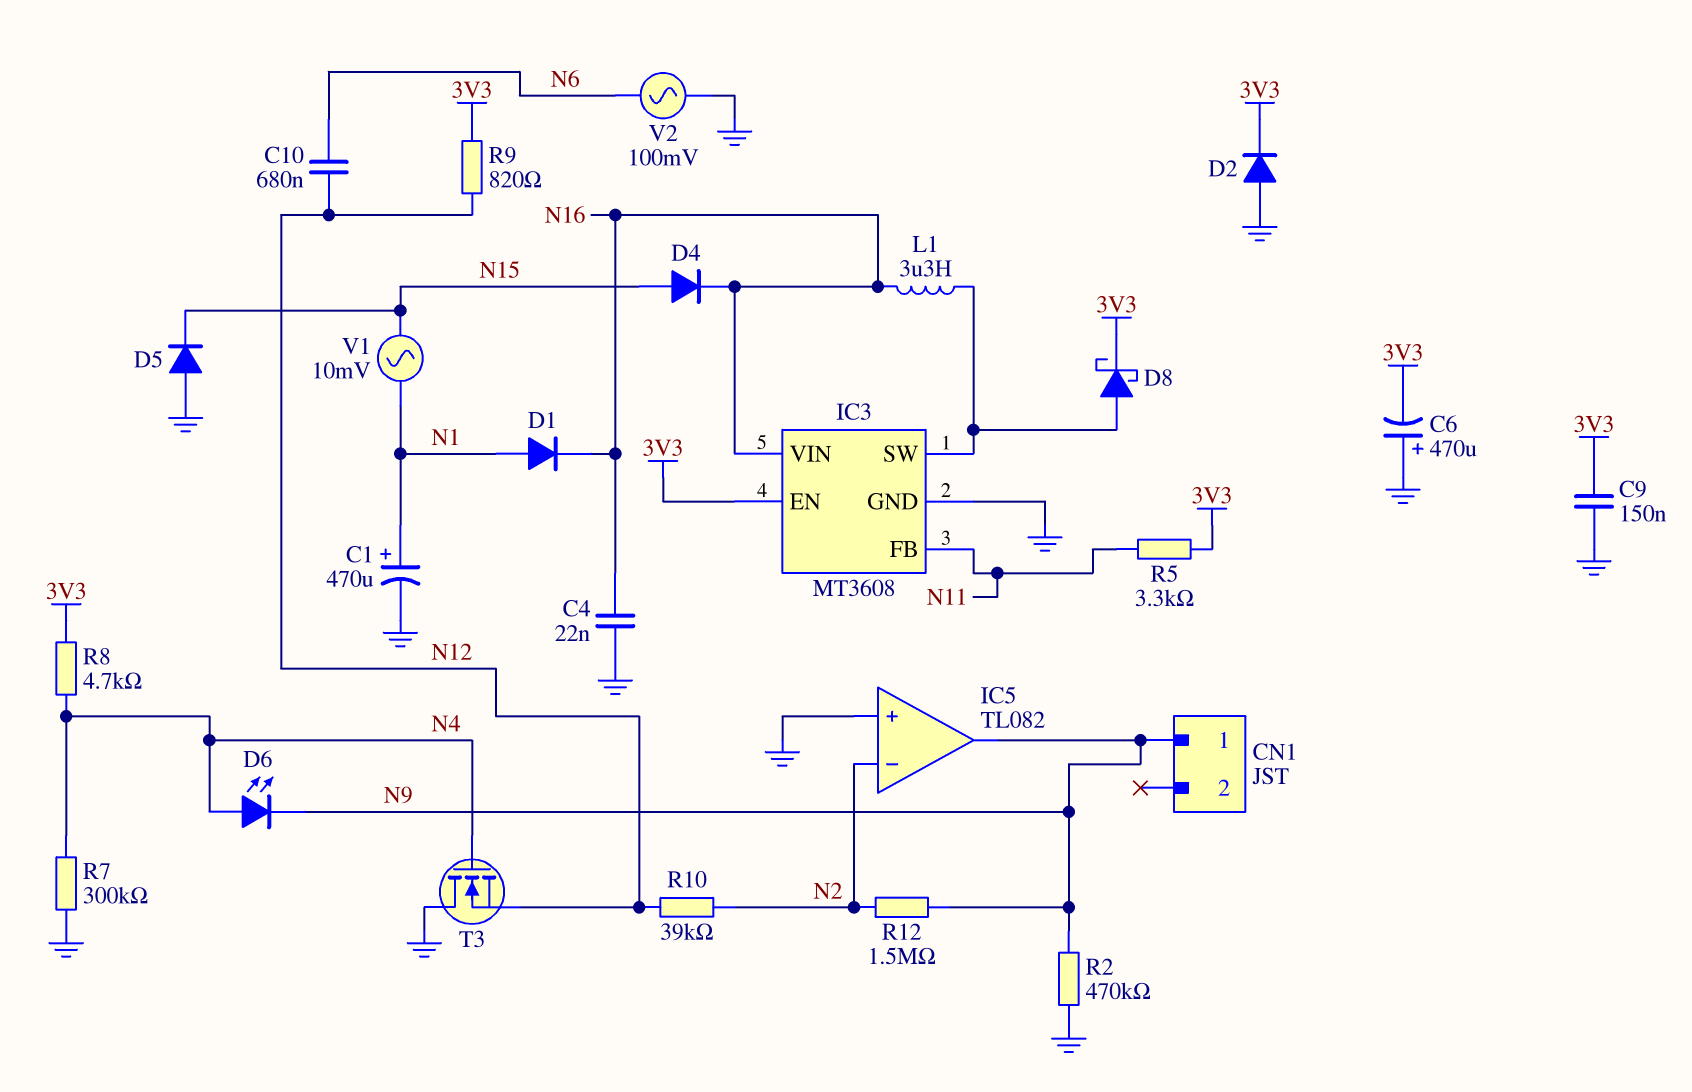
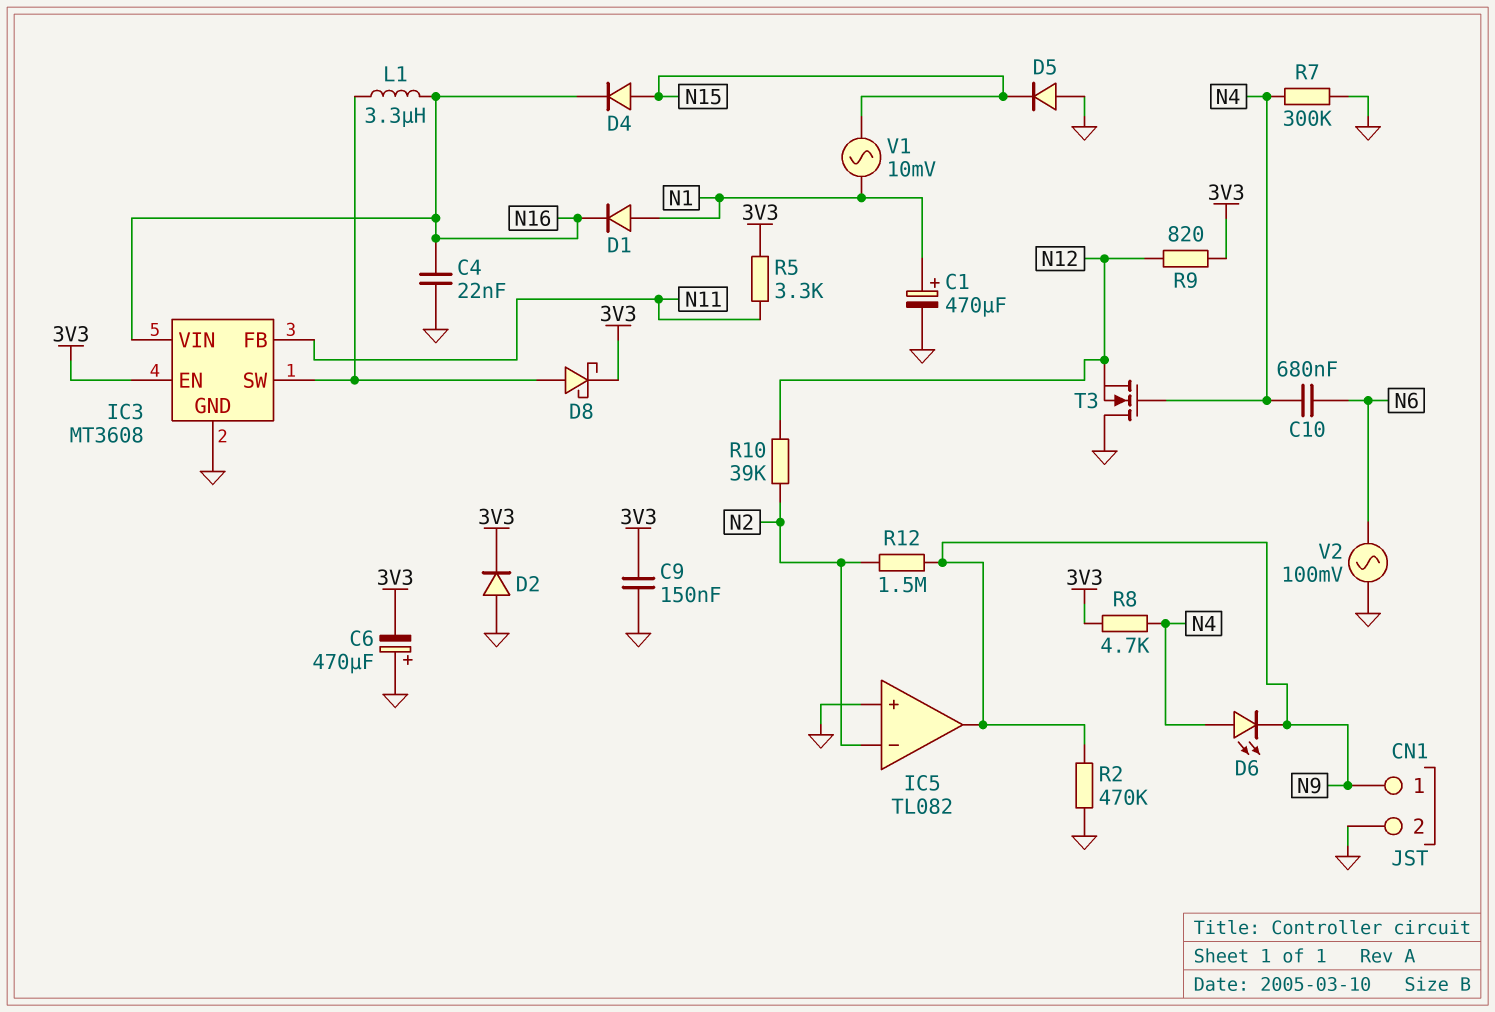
C10: 680nF (N6, N12) -> 680nF (N4, N6)
CN1 pin 2: none -> GND

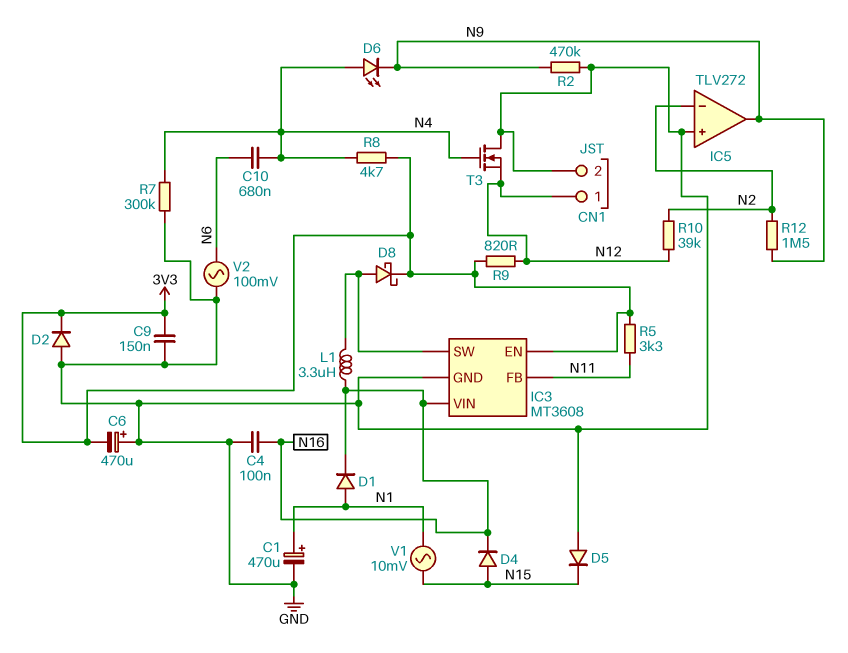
C4: 22nF (GND, N16) -> 100nF (GND, N16)
CN1 pin 1: N9 -> N12
IC5: TL082 -> TLV272

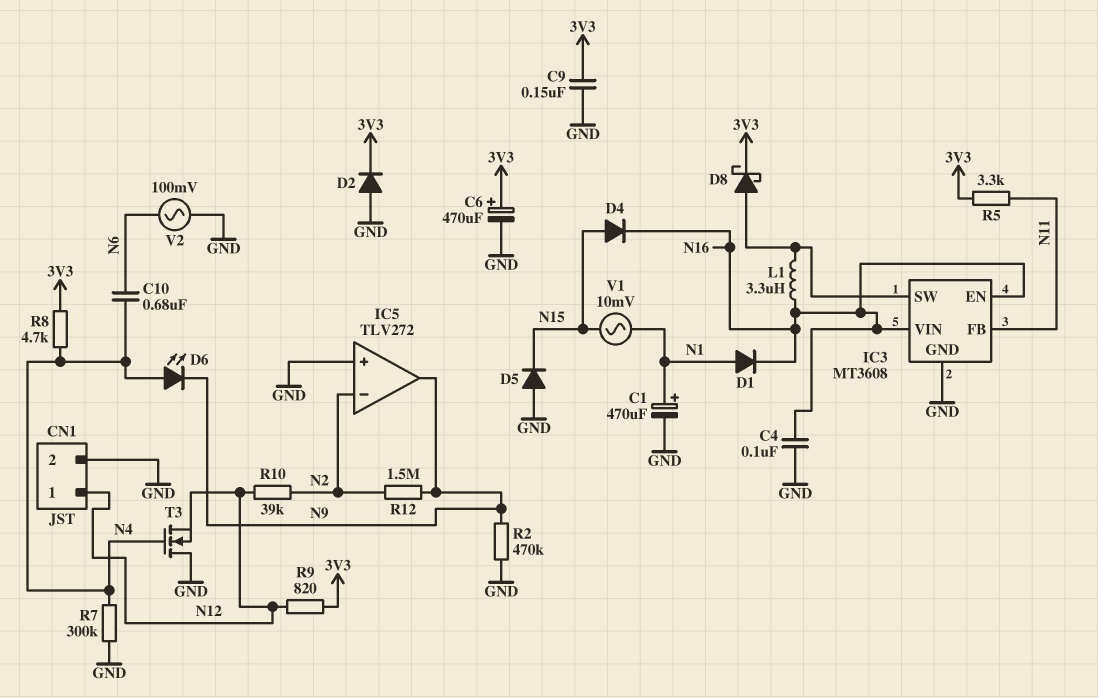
C6: 470uF (plus GND, minus 3V3) -> 470uF (plus 3V3, minus GND)
IC3 pin EN: 3V3 -> N16

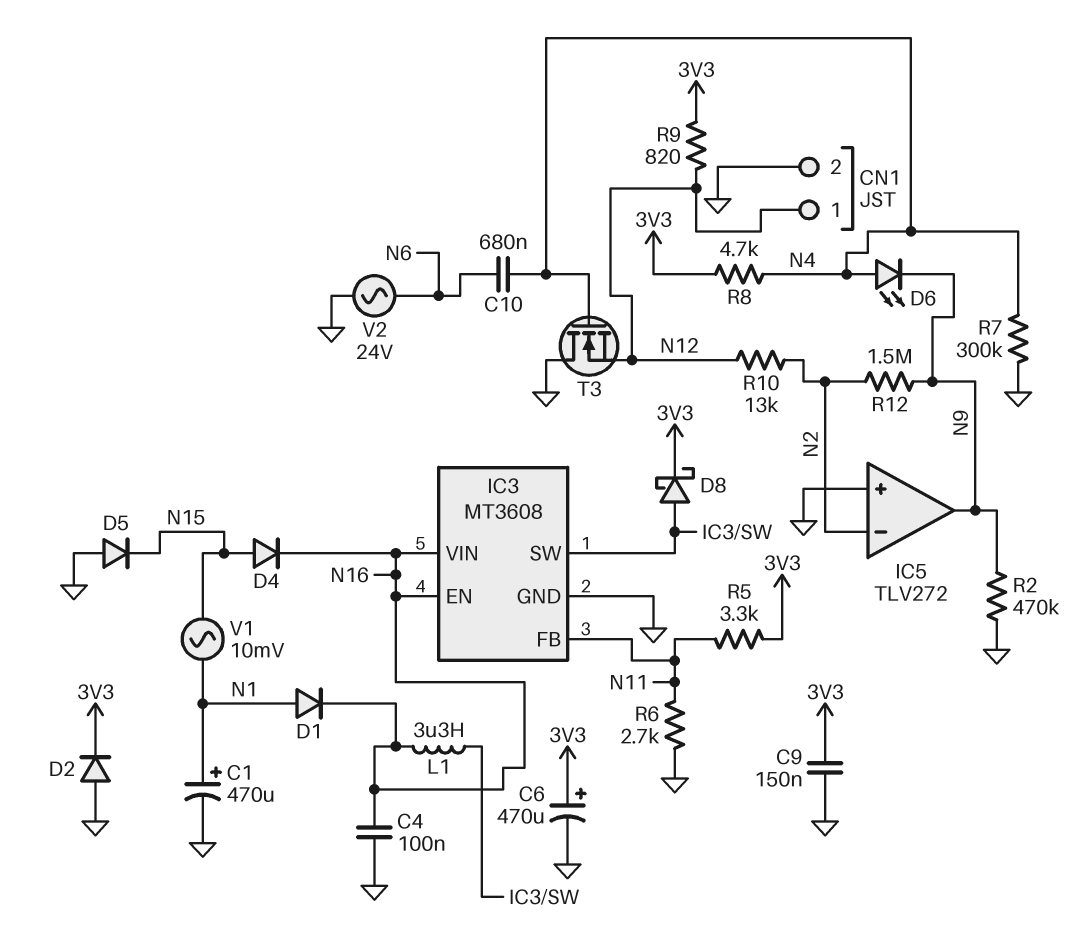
R6: none -> 2.7k (GND, N11)
R10: 39k (N2, N12) -> 13k (N2, N12)
V2: AC 100mV (GND, N6) -> AC 24V (GND, N6)

